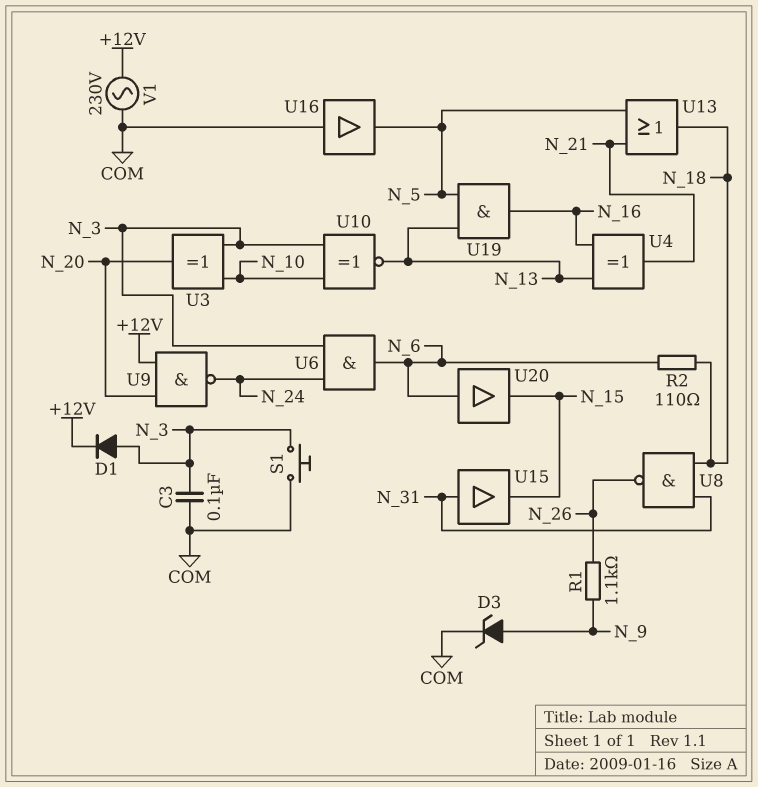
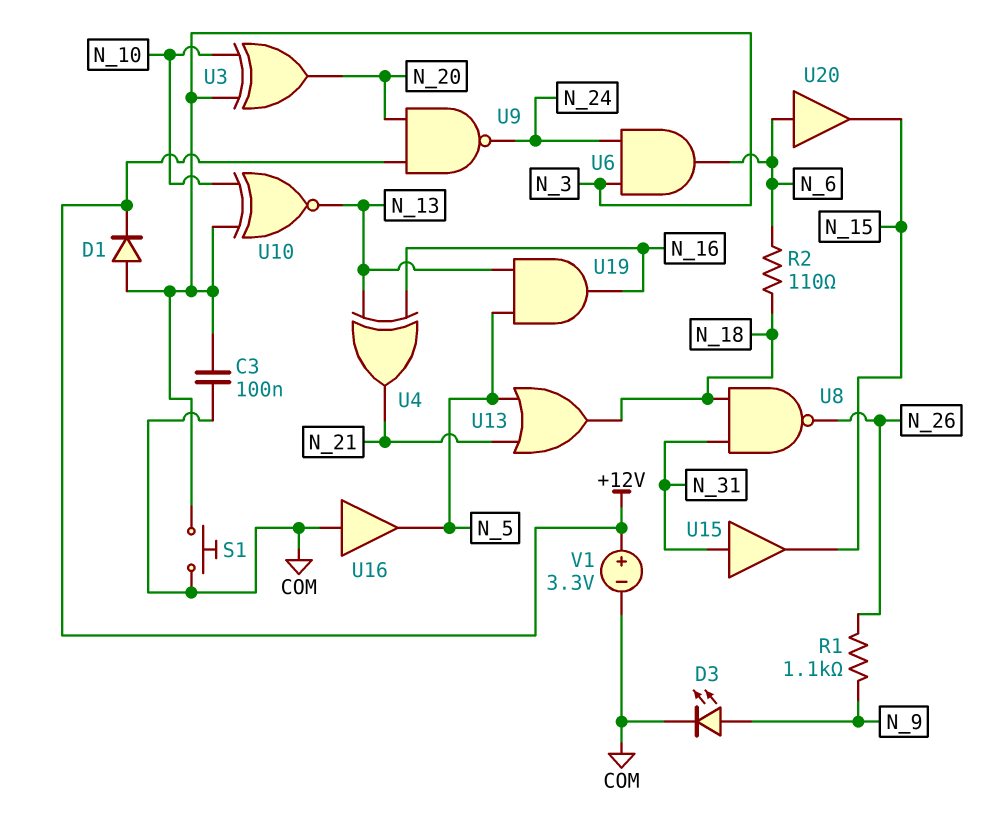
D3: zener (A N_9, K COM) -> LED (A N_9, K COM)
V1: AC 230V (+12V, COM) -> 3.3V (plus +12V, minus COM)

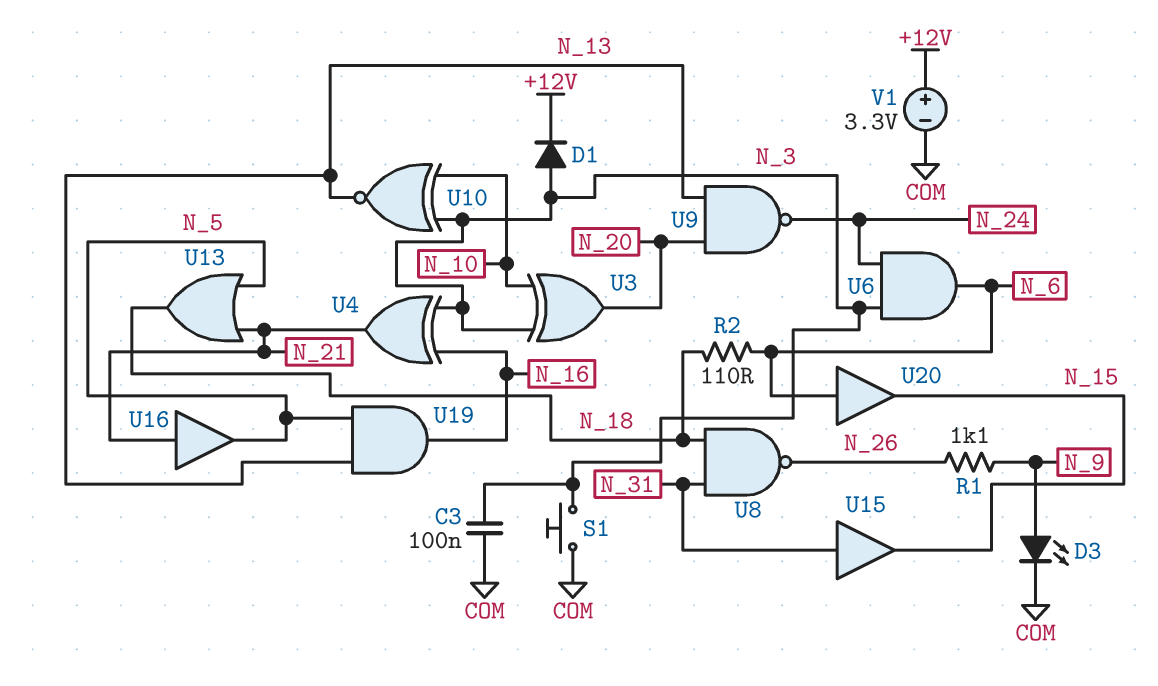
U4: XOR (in N_13, in N_16, out N_21) -> XOR (in N_3, in N_16, out N_21)
U9: NAND (in +12V, in N_20, out N_24) -> NAND (in N_13, in N_20, out N_24)
U16: buffer (in COM, out N_5) -> buffer (in N_21, out N_5)

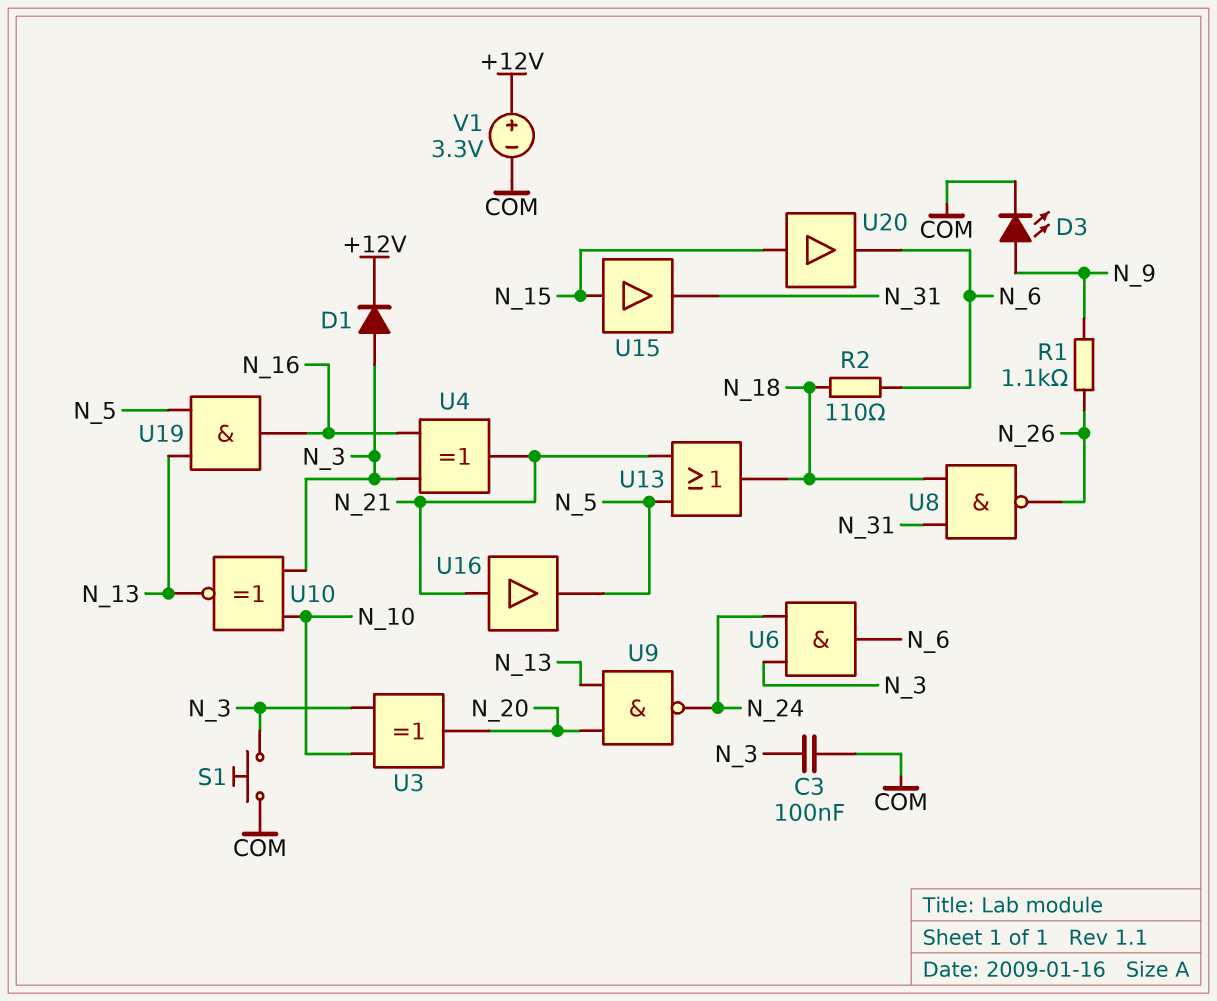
U15: buffer (in N_31, out N_15) -> buffer (in N_15, out N_31)
U20: buffer (in N_6, out N_15) -> buffer (in N_15, out N_6)

